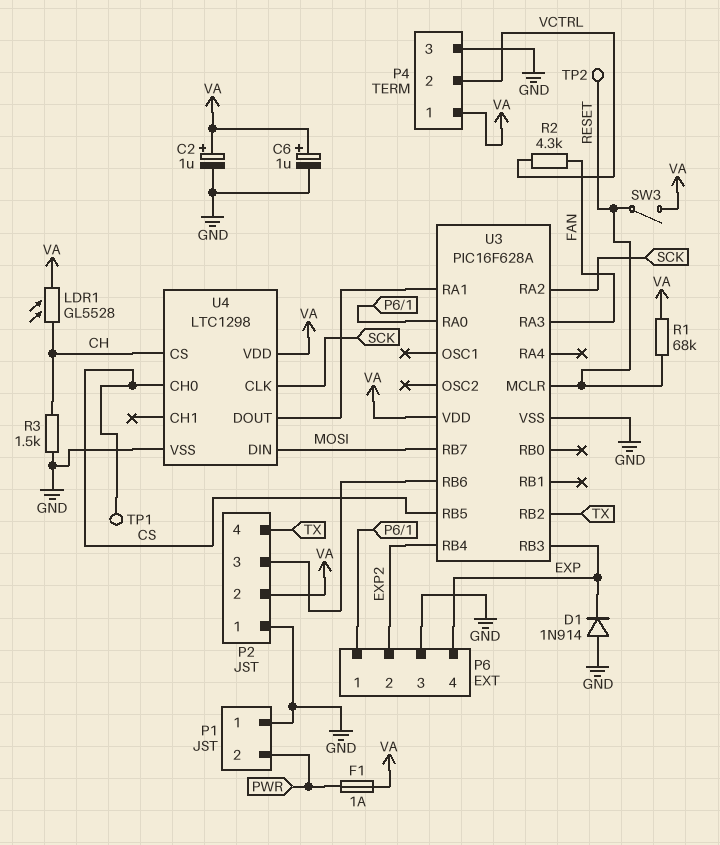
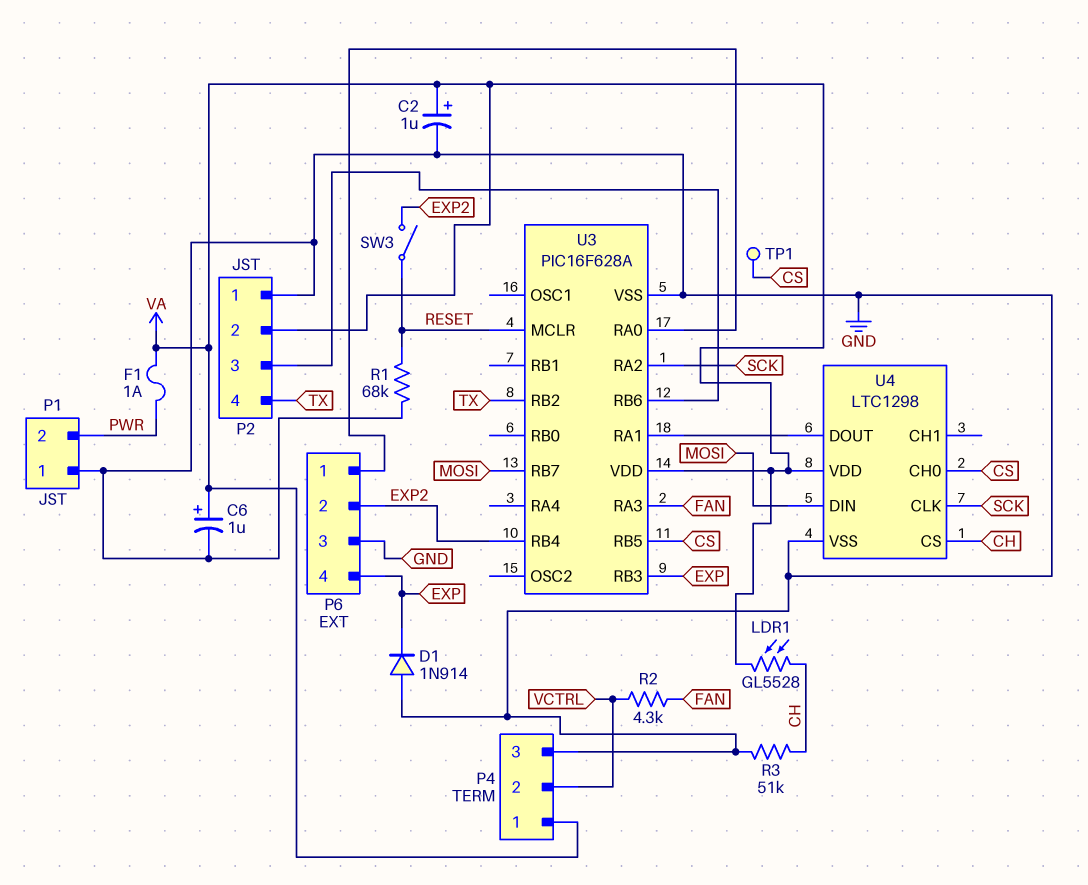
R1: 68k (RESET, VA) -> 68k (GND, RESET)
R3: 1.5k (CH, GND) -> 51k (CH, GND)
SW3: switch (RESET, VA) -> switch (EXP2, RESET)
TP2: test point (RESET) -> none

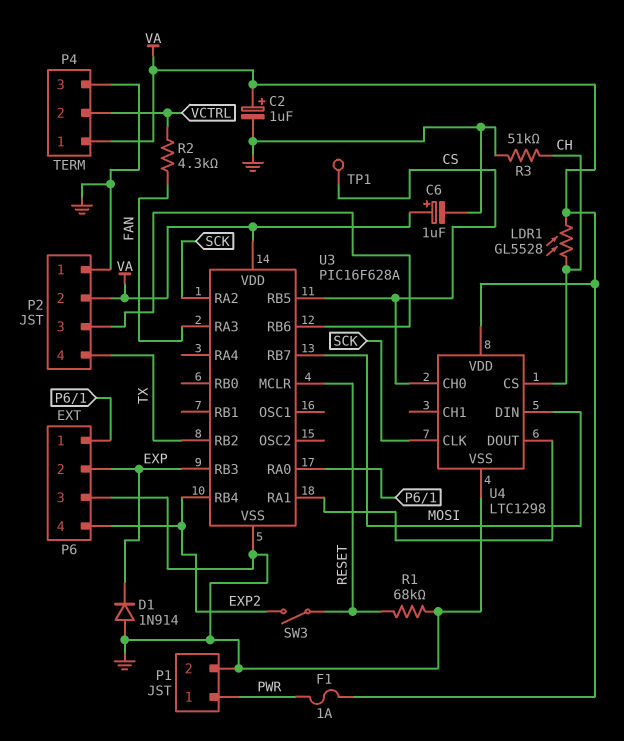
P1 pin 1: GND -> PWR
P1 pin 2: PWR -> GND
P6 pin 2: EXP2 -> EXP
P6 pin 4: EXP -> EXP2

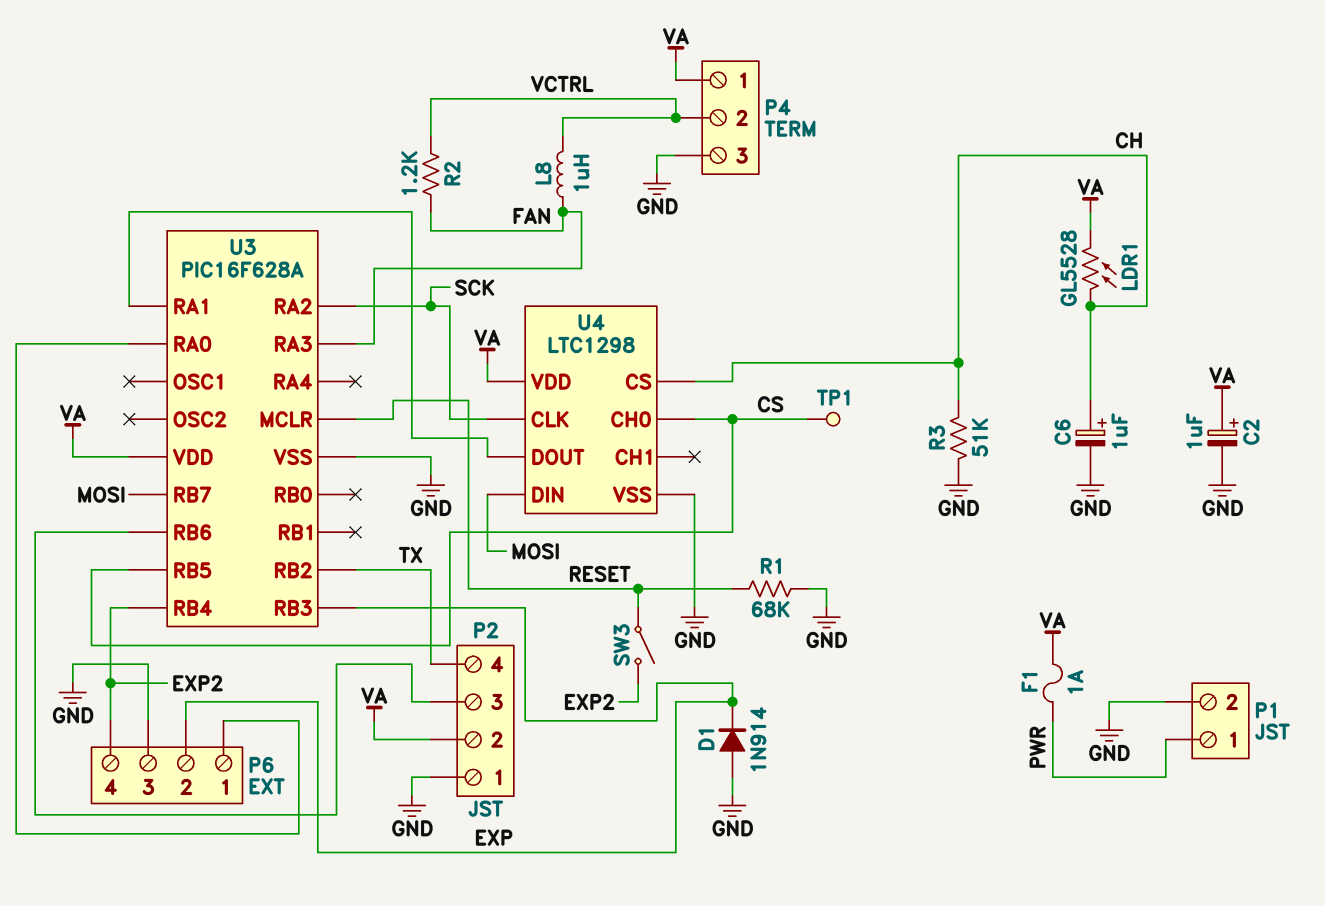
C6: 1uF (plus VA, minus GND) -> 1uF (plus CH, minus GND)
L8: none -> 1uH (FAN, VCTRL)
R2: 4.3k (FAN, VCTRL) -> 1.2k (FAN, VCTRL)

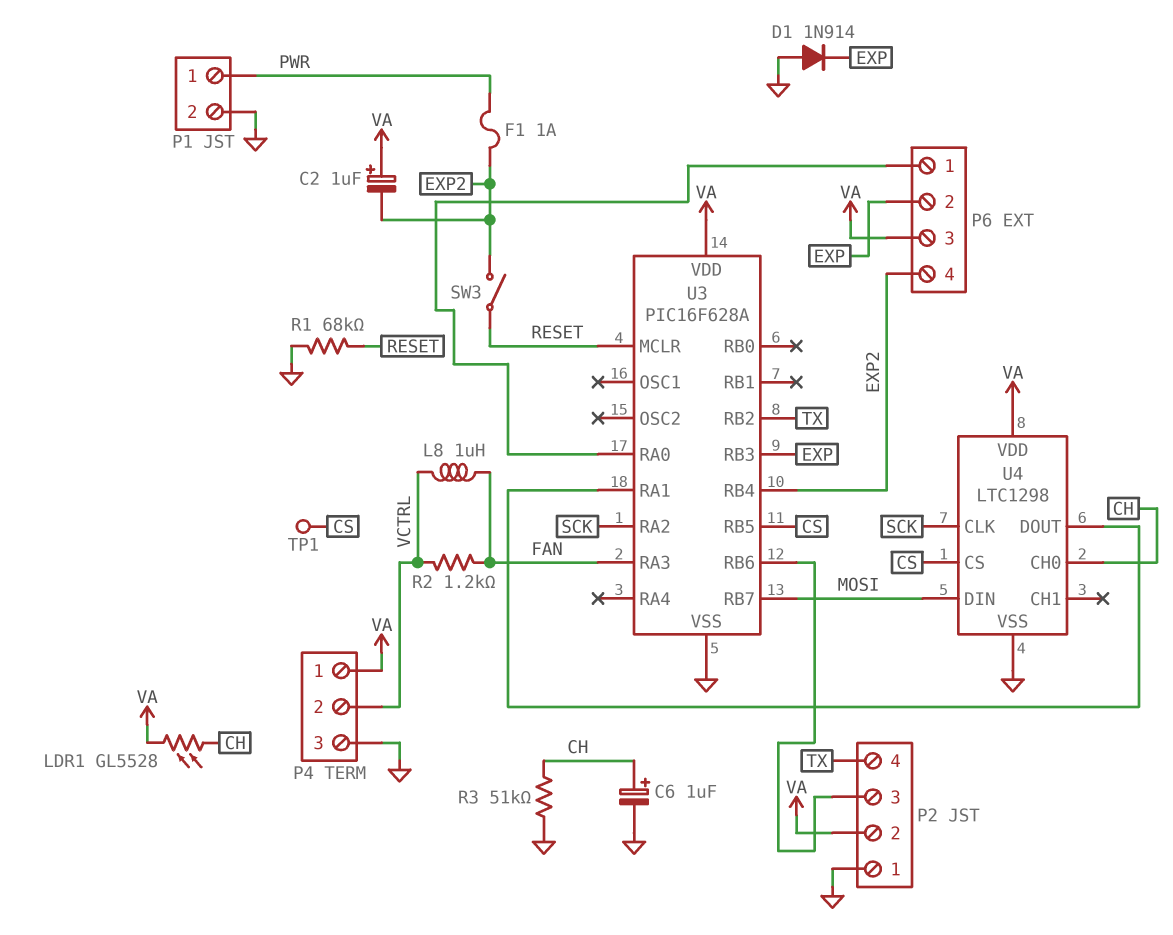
C2: 1uF (plus VA, minus GND) -> 1uF (plus VA, minus EXP2)
F1: 1A (PWR, VA) -> 1A (EXP2, PWR)
P6 pin 3: GND -> VA
U4 pin CH0: CS -> CH
U4 pin CS: CH -> CS

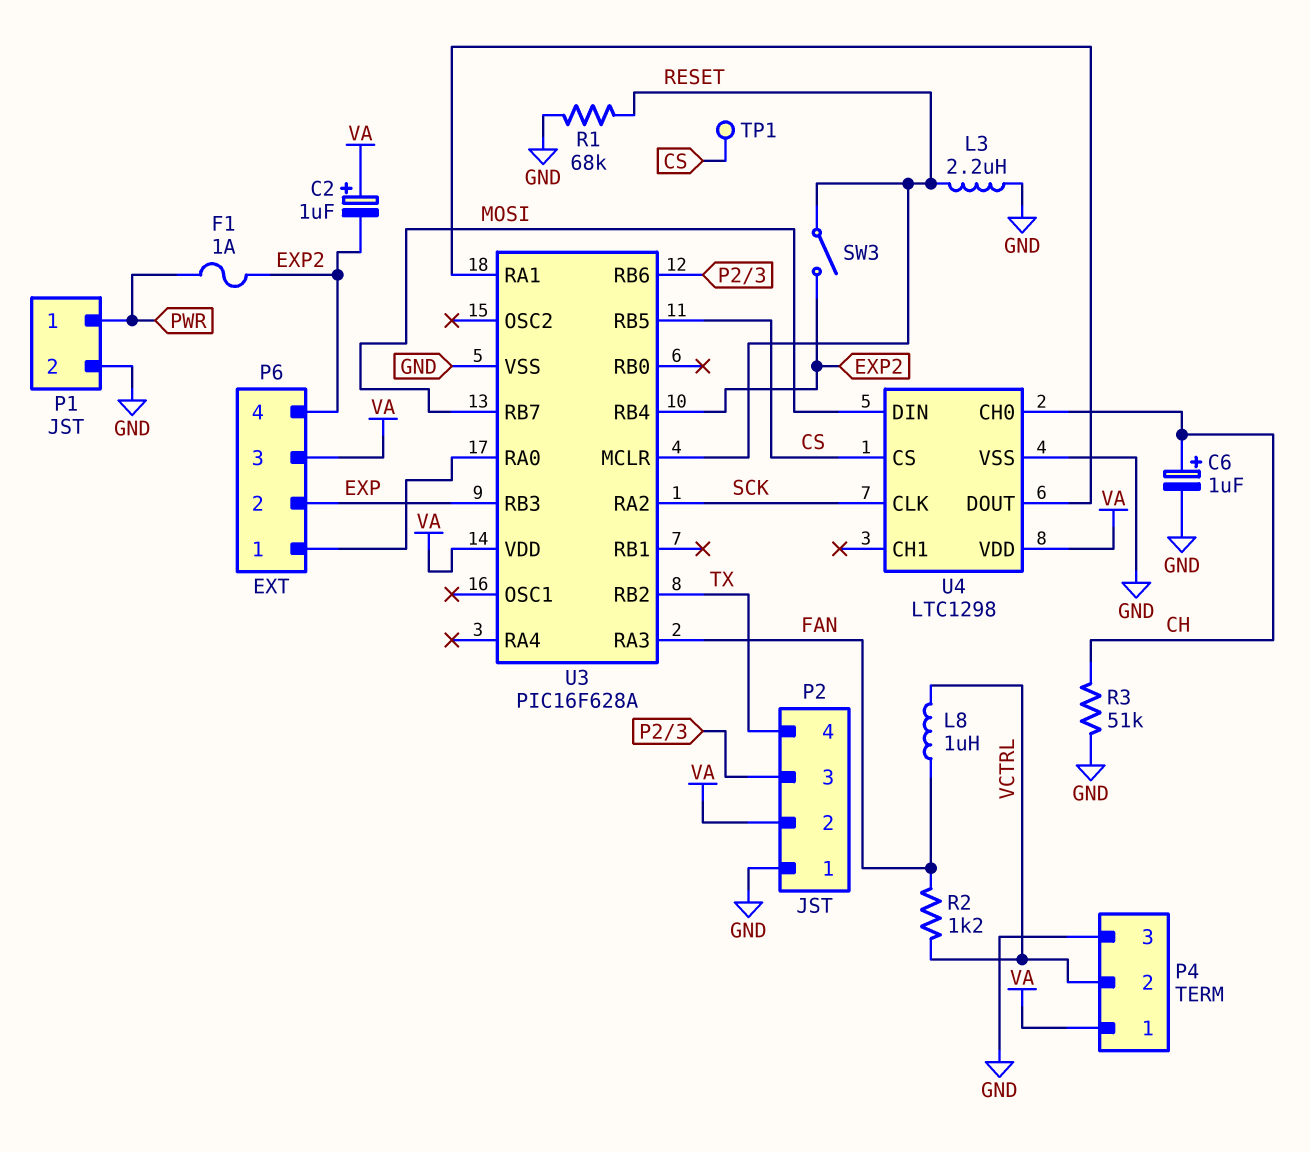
D1: diode 1N914 (A GND, K EXP) -> none
L3: none -> 2.2uH (GND, RESET)
LDR1: GL5528 (CH, VA) -> none

